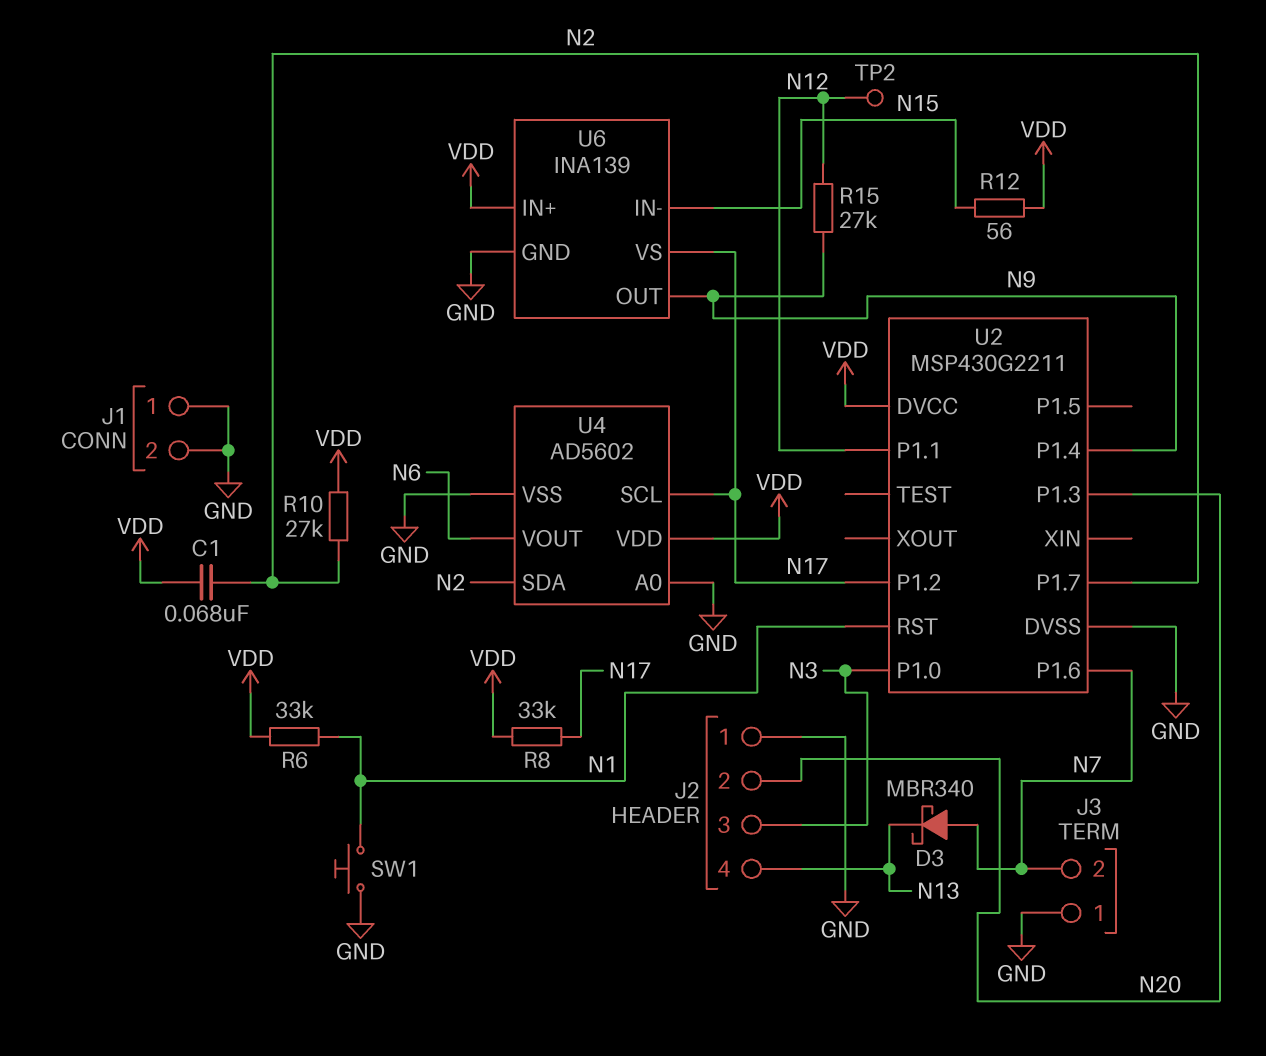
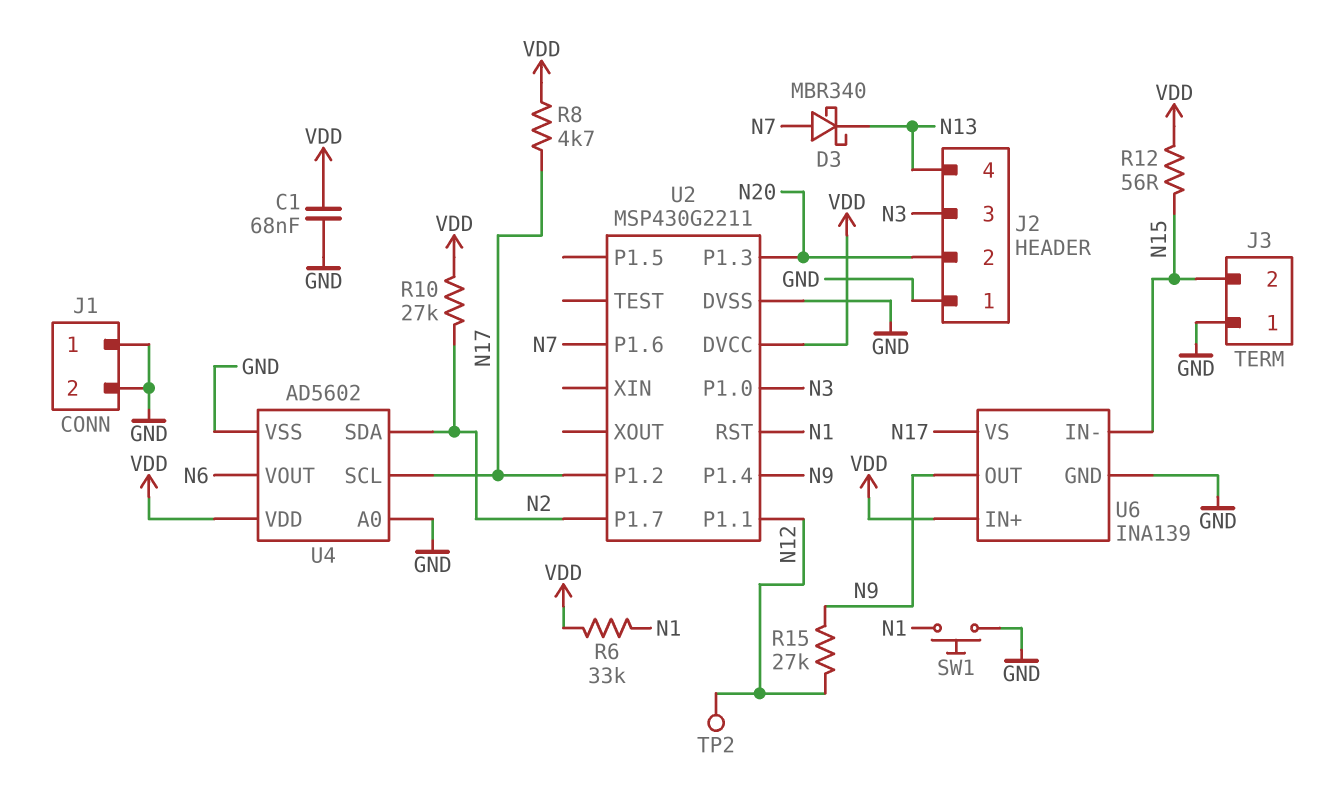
C1: 68nF (N2, VDD) -> 68nF (GND, VDD)
J3 pin 2: N7 -> N15
R8: 33k (N17, VDD) -> 4.7k (N17, VDD)

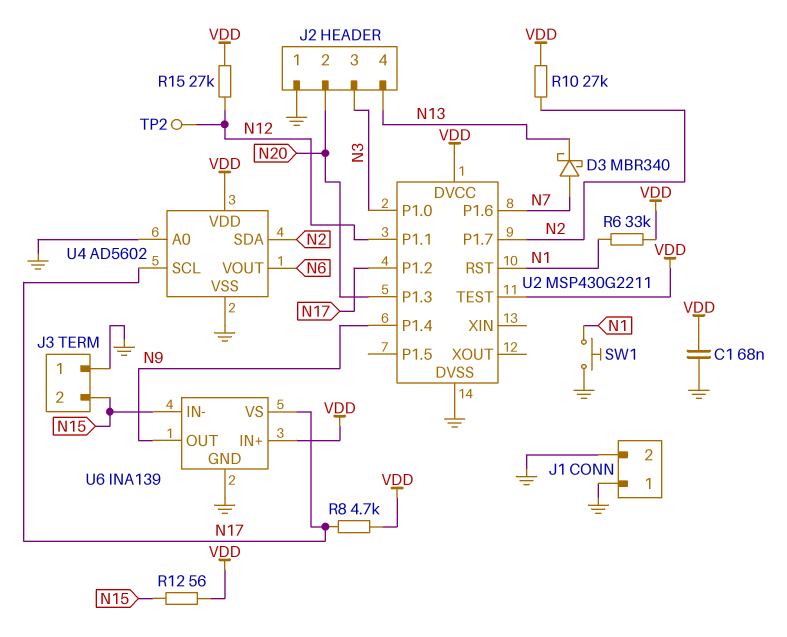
R15: 27k (N9, N12) -> 27k (N12, VDD)
U2 pin TEST: none -> VDD

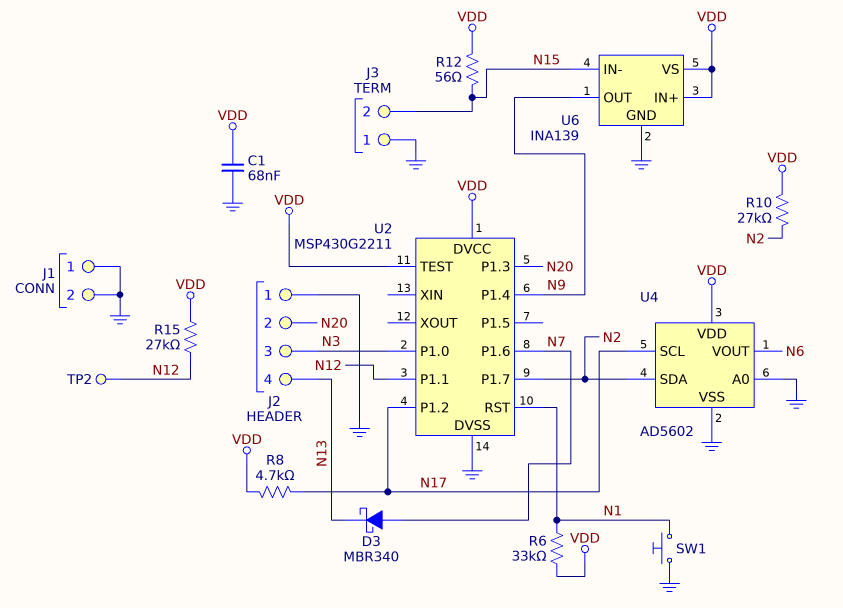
U6 pin VS: N17 -> VDD

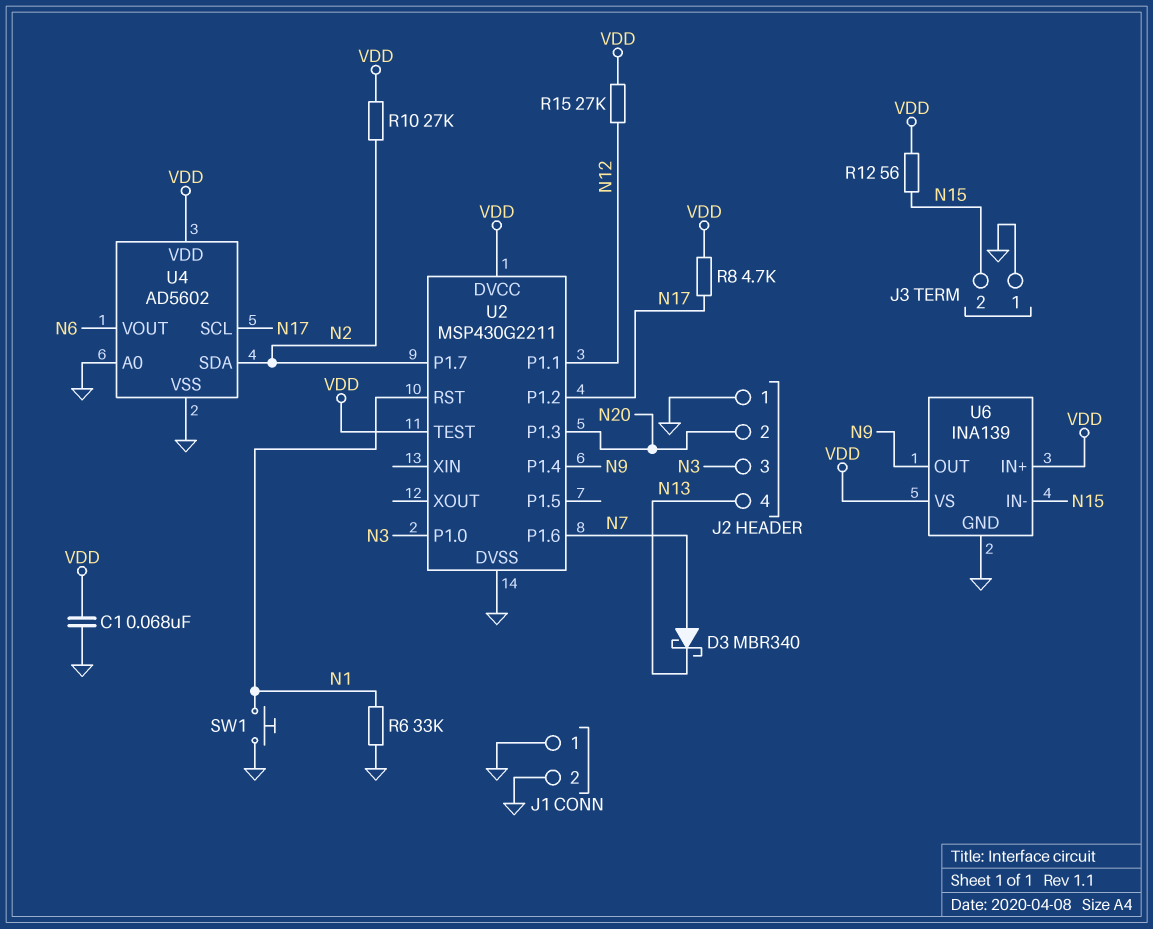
R6: 33k (N1, VDD) -> 33k (GND, N1)
TP2: test point (N12) -> none

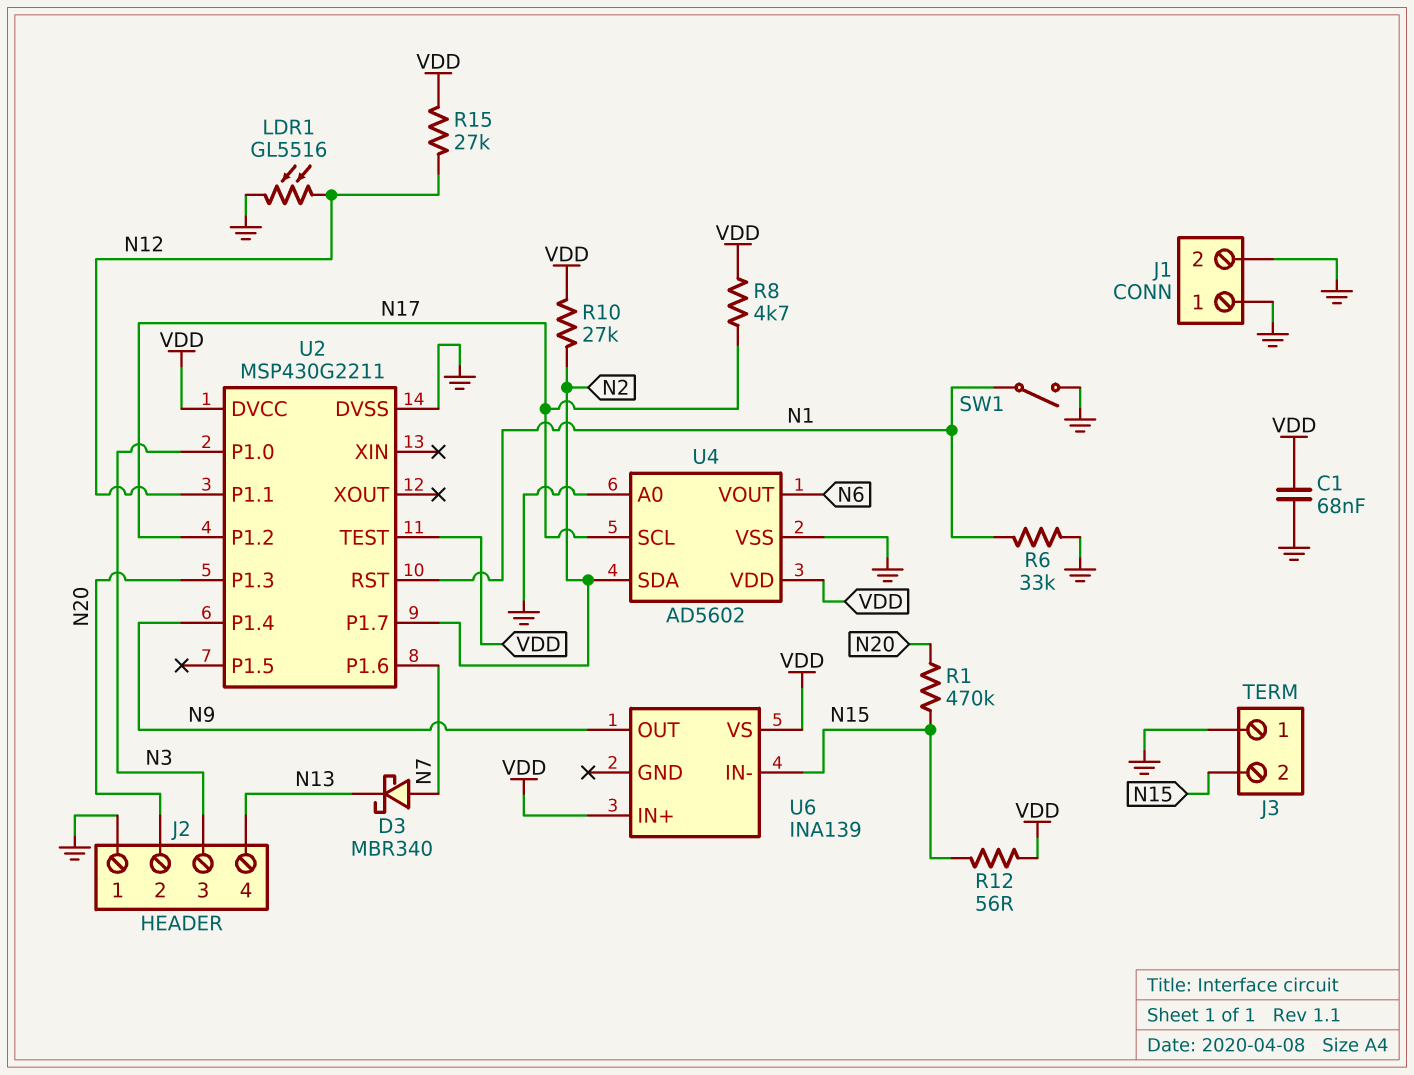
LDR1: none -> GL5516 (GND, N12)
R1: none -> 470k (N15, N20)
SW1: button (GND, N1) -> switch (GND, N1)
U6 pin GND: GND -> none

